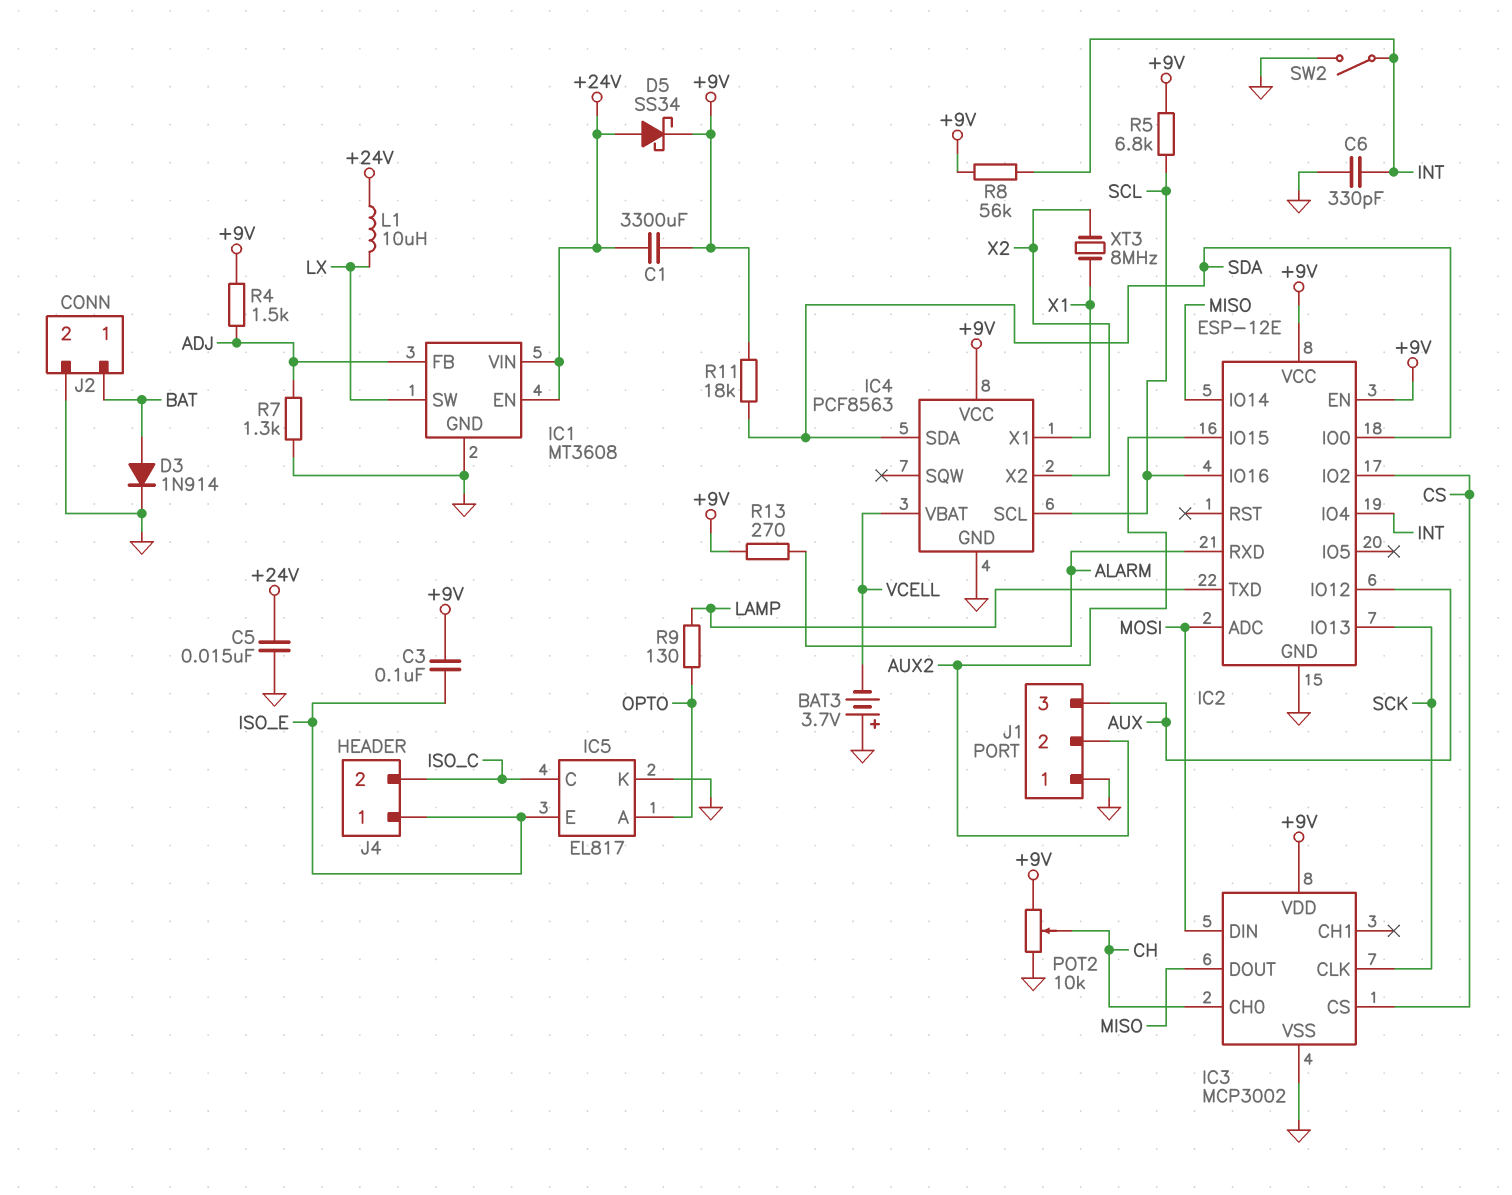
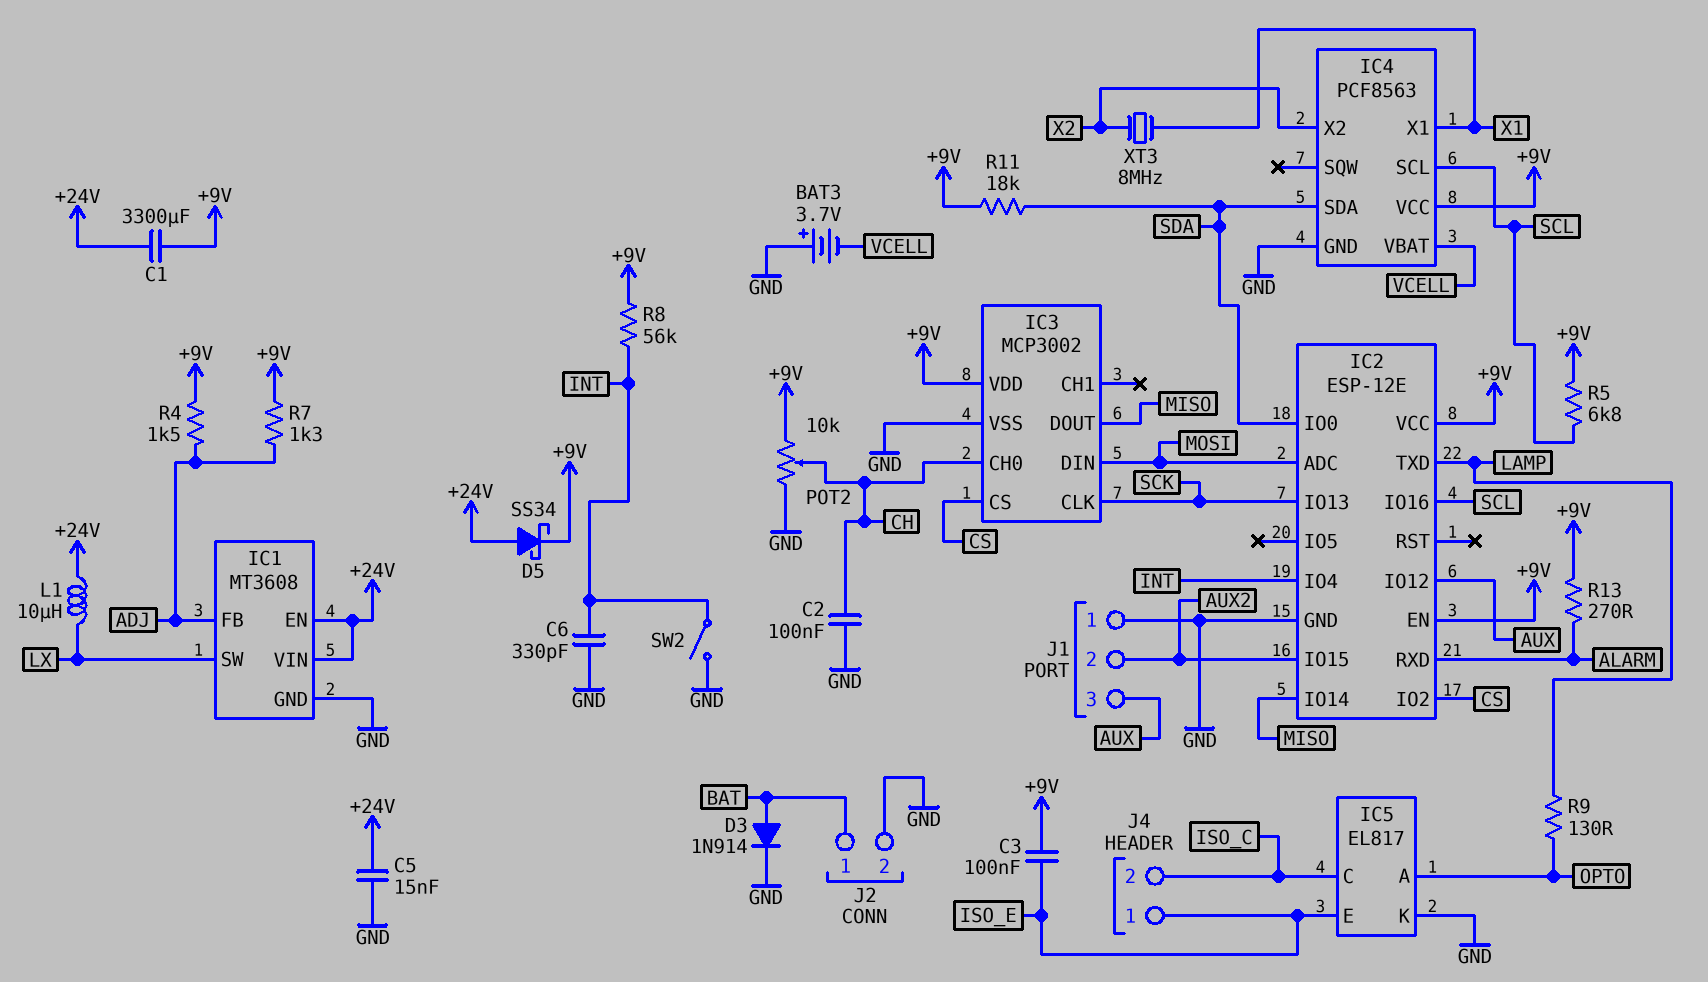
C2: none -> 100nF (CH, GND)
R7: 1.3k (ADJ, GND) -> 1.3k (+9V, ADJ)

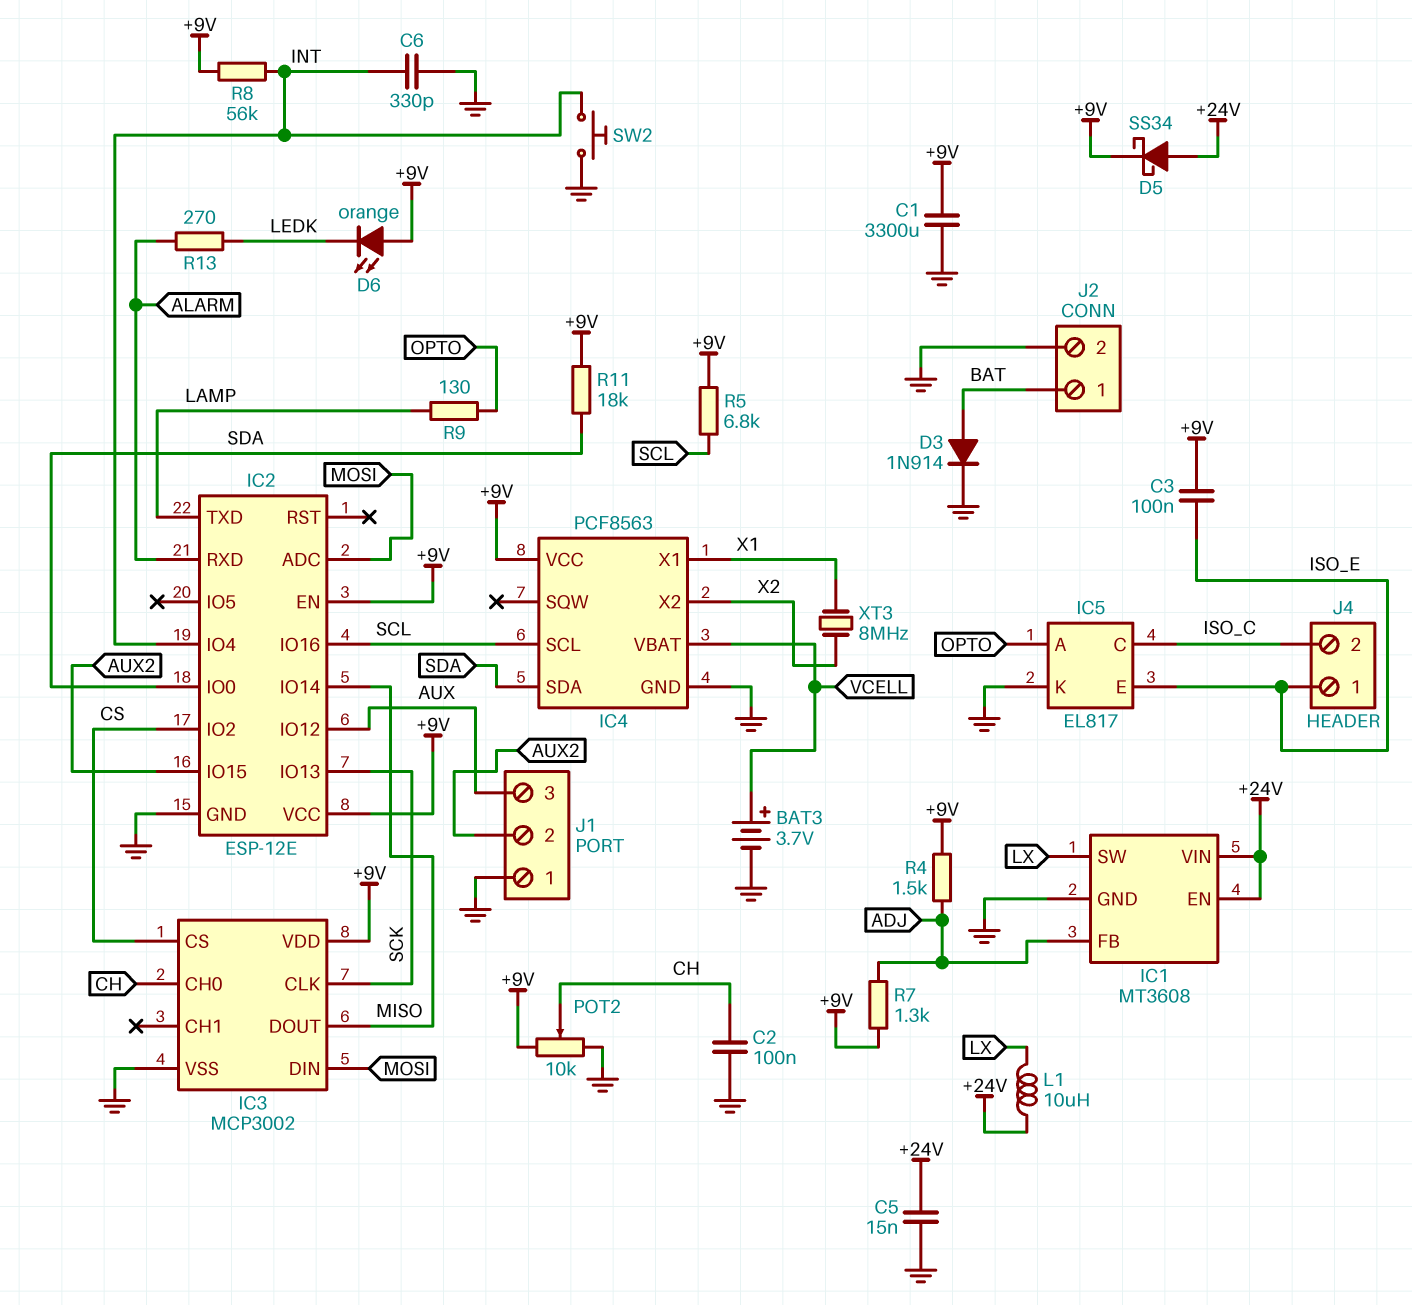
BAT3: 3.7V (plus GND, minus VCELL) -> 3.7V (plus VCELL, minus GND)
C1: 3300uF (+9V, +24V) -> 3300uF (+9V, GND)
D6: none -> LED orange (A +9V, K LEDK)
R13: 270 (+9V, ALARM) -> 270 (ALARM, LEDK)
SW2: switch (GND, INT) -> button (GND, INT)

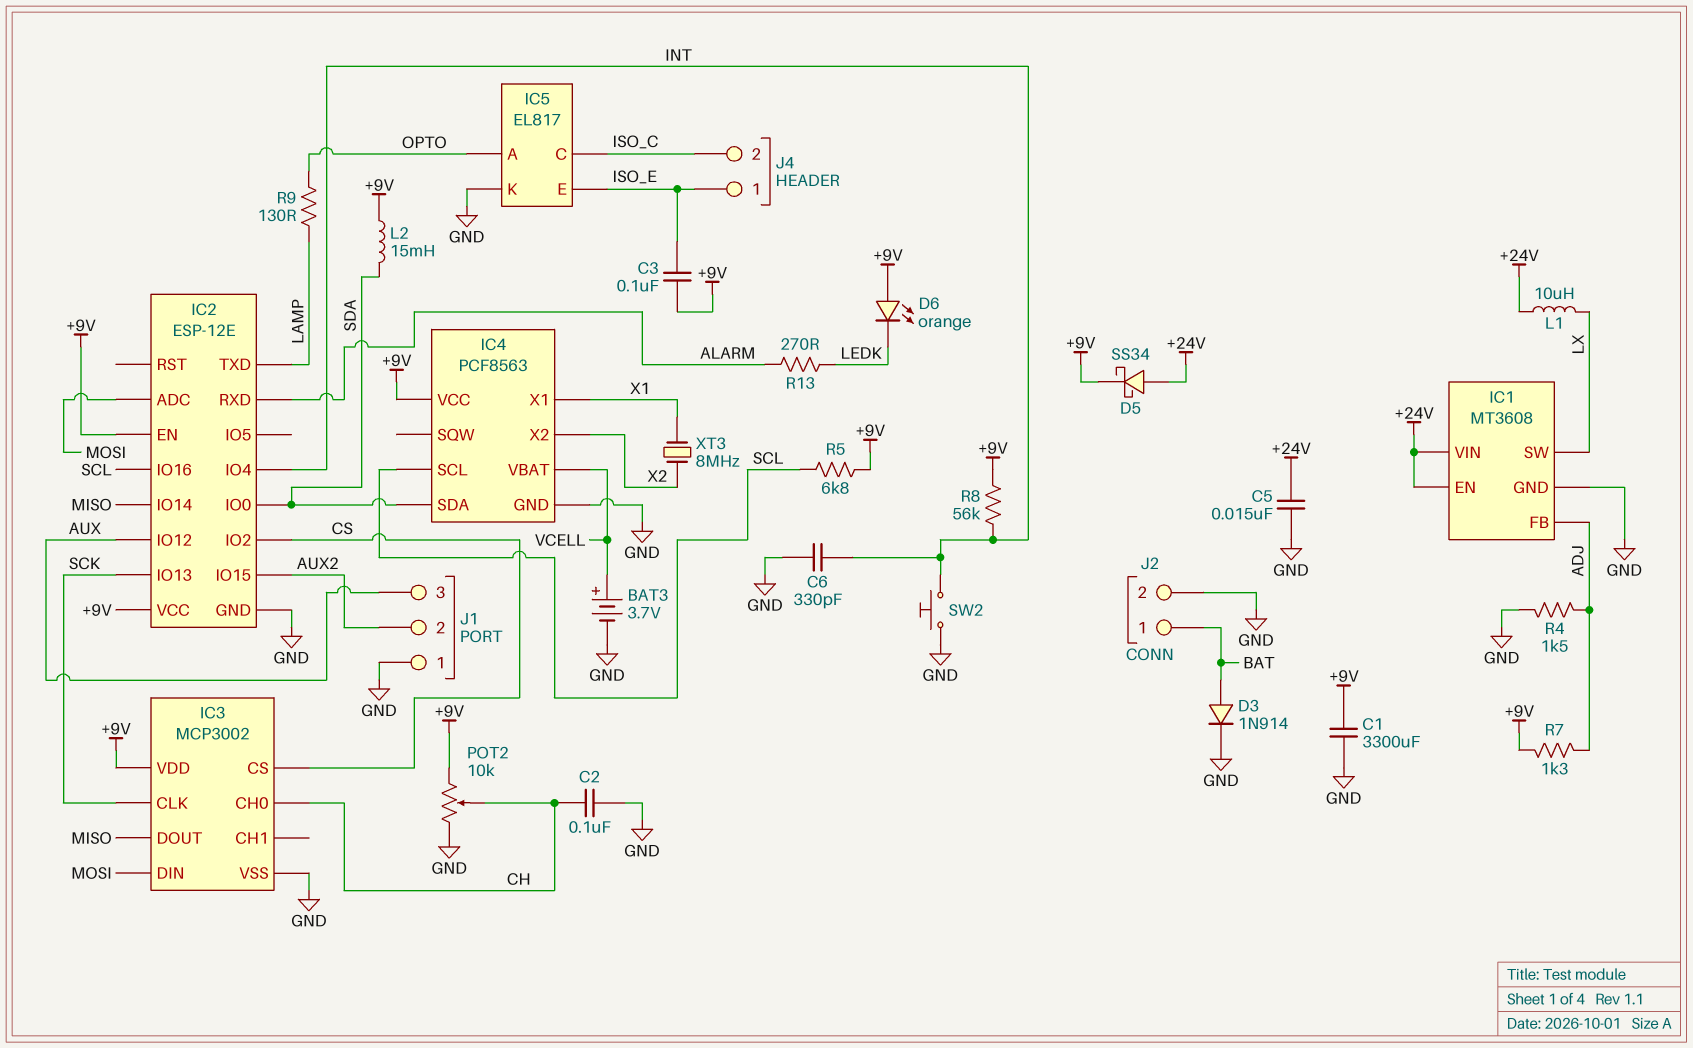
L2: none -> 15mH (+9V, SDA)
R4: 1.5k (+9V, ADJ) -> 1.5k (ADJ, GND)
R11: 18k (+9V, SDA) -> none

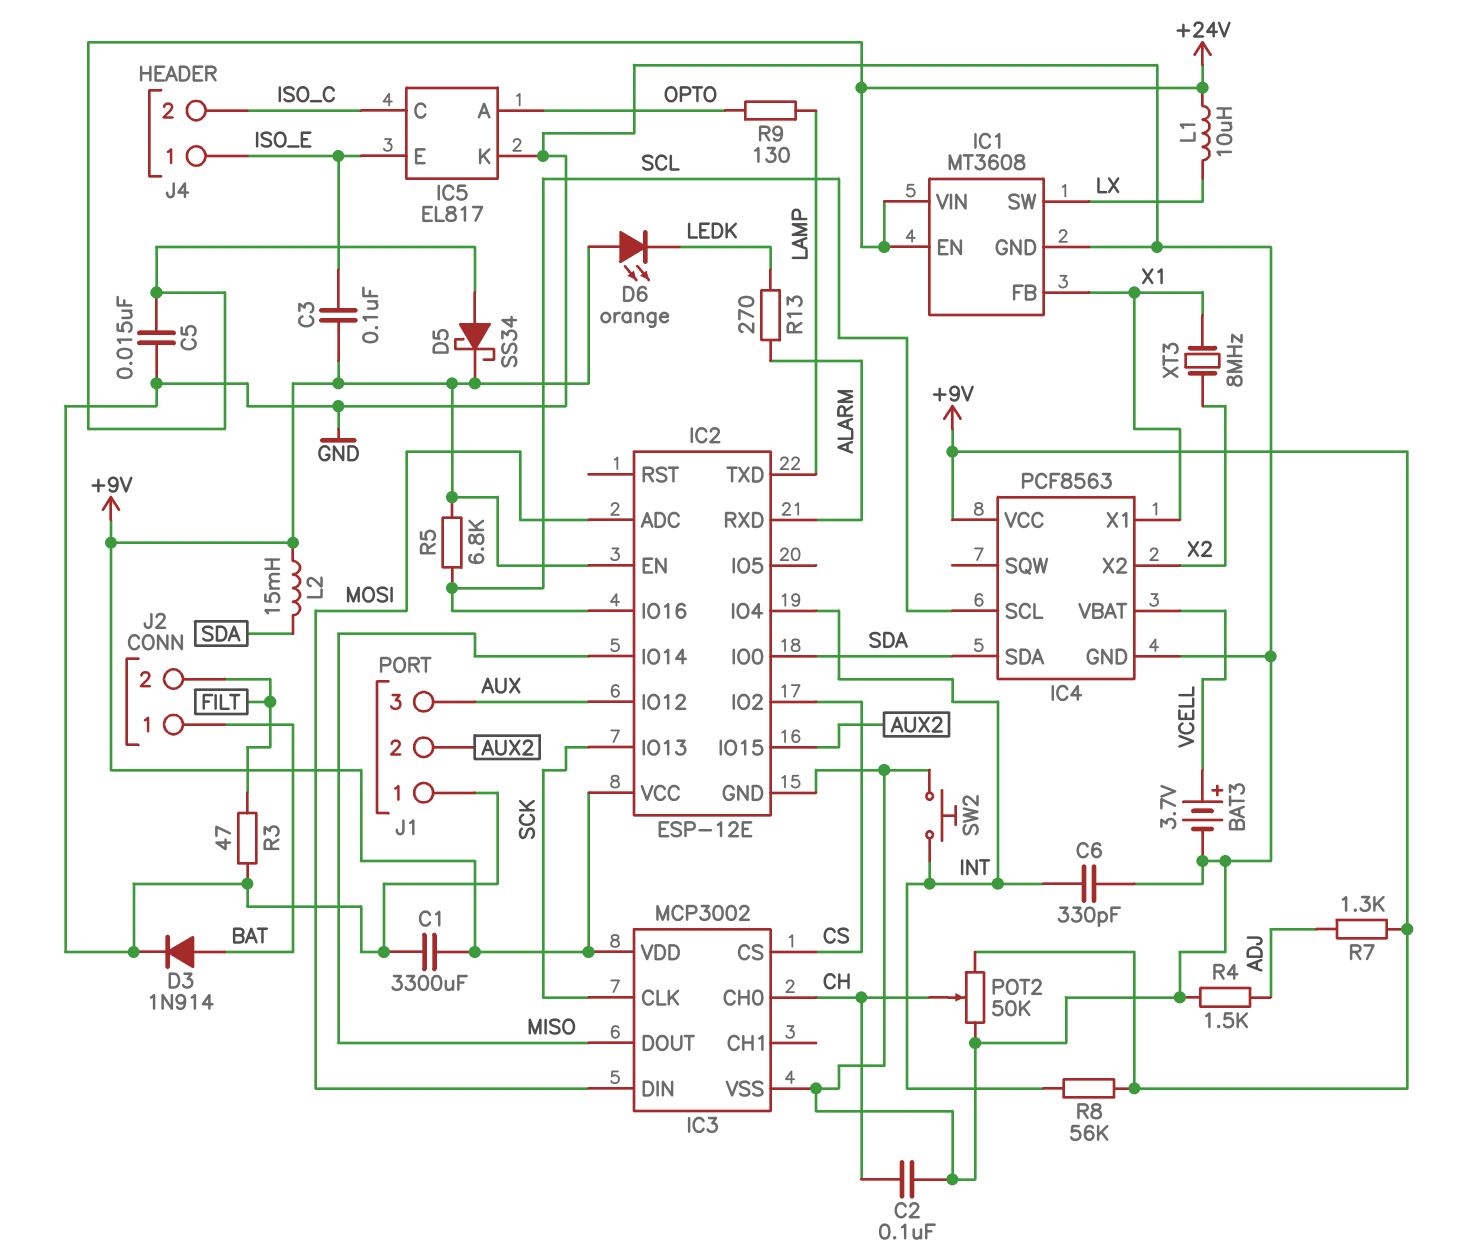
IC1 pin FB: ADJ -> X1
J2 pin 2: GND -> FILT
POT2: 10k (+9V, GND, wiper CH) -> 50k (+9V, GND, wiper CH)
R3: none -> 47 (FILT, GND)

